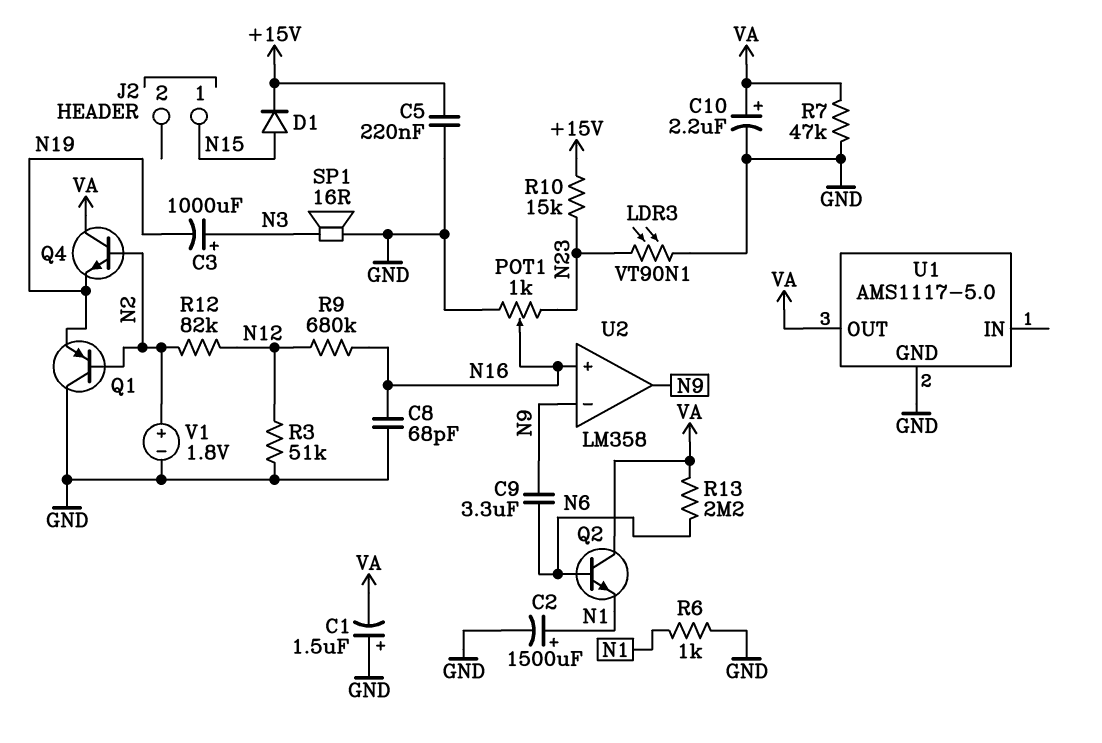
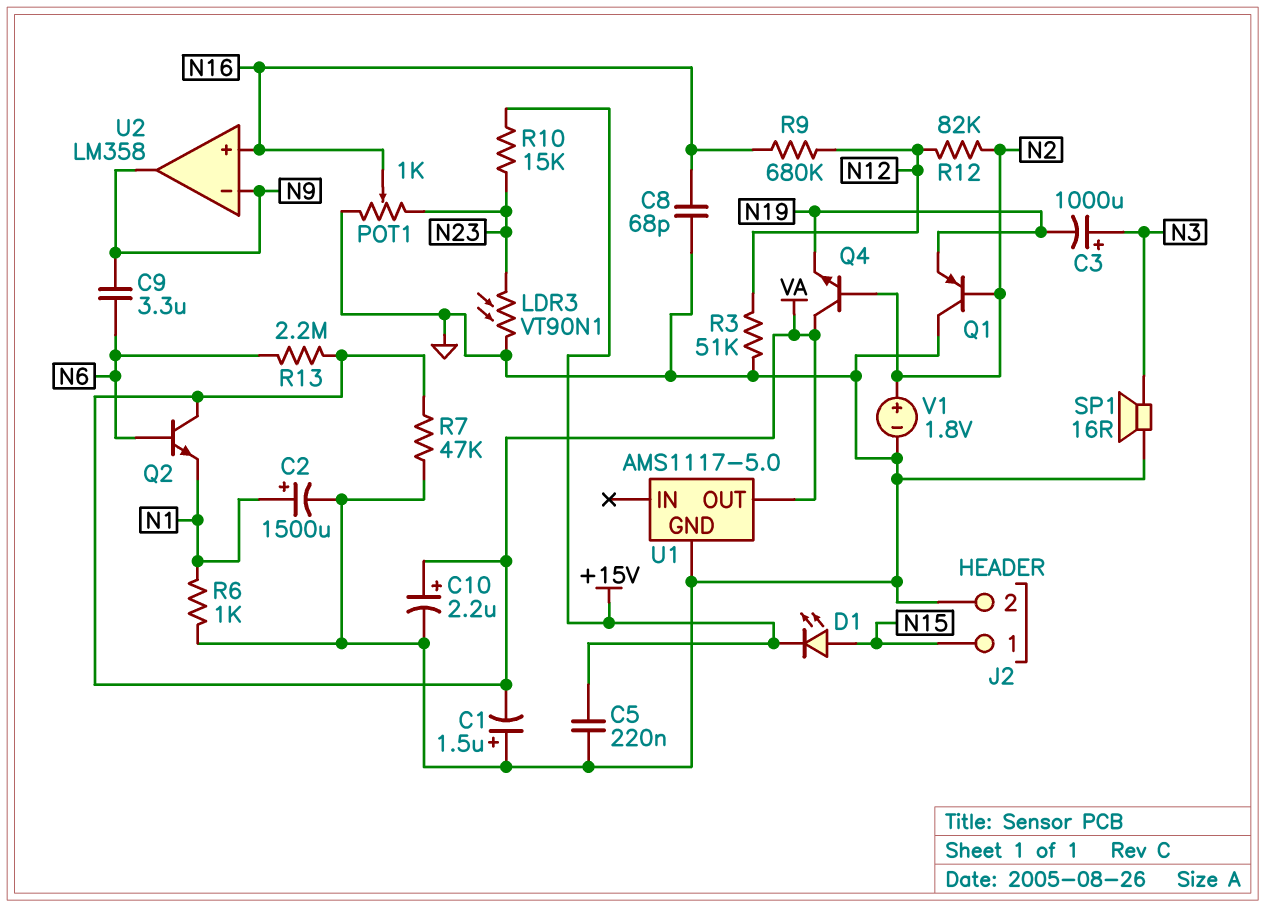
D1: diode (A N15, K +15V) -> LED (A N15, K +15V)
J2 pin 2: none -> GND

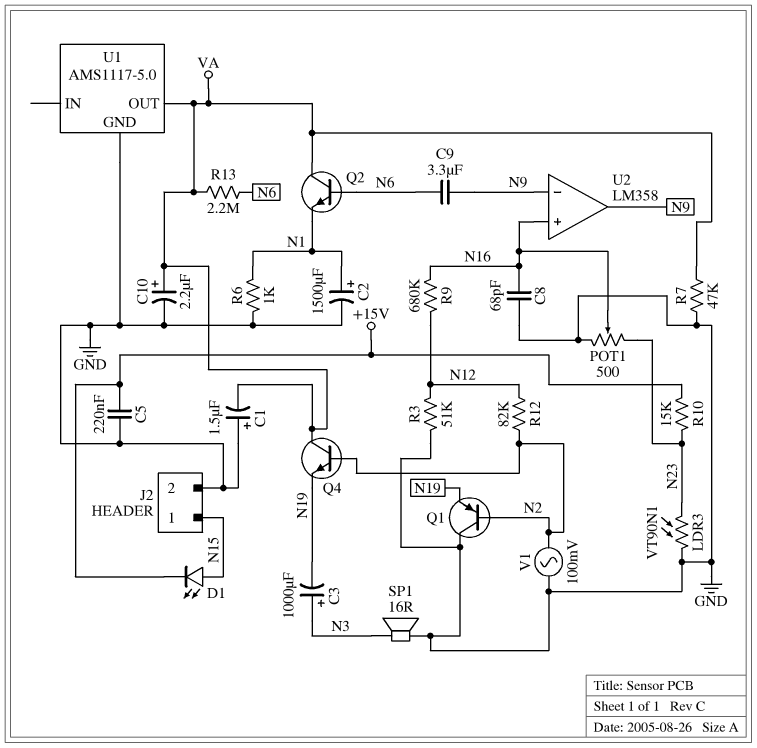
POT1: 1k (GND, N23, wiper N16) -> 500 (GND, N23, wiper N16)
V1: 1.8V (plus N2, minus GND) -> AC 100mV (GND, N2)

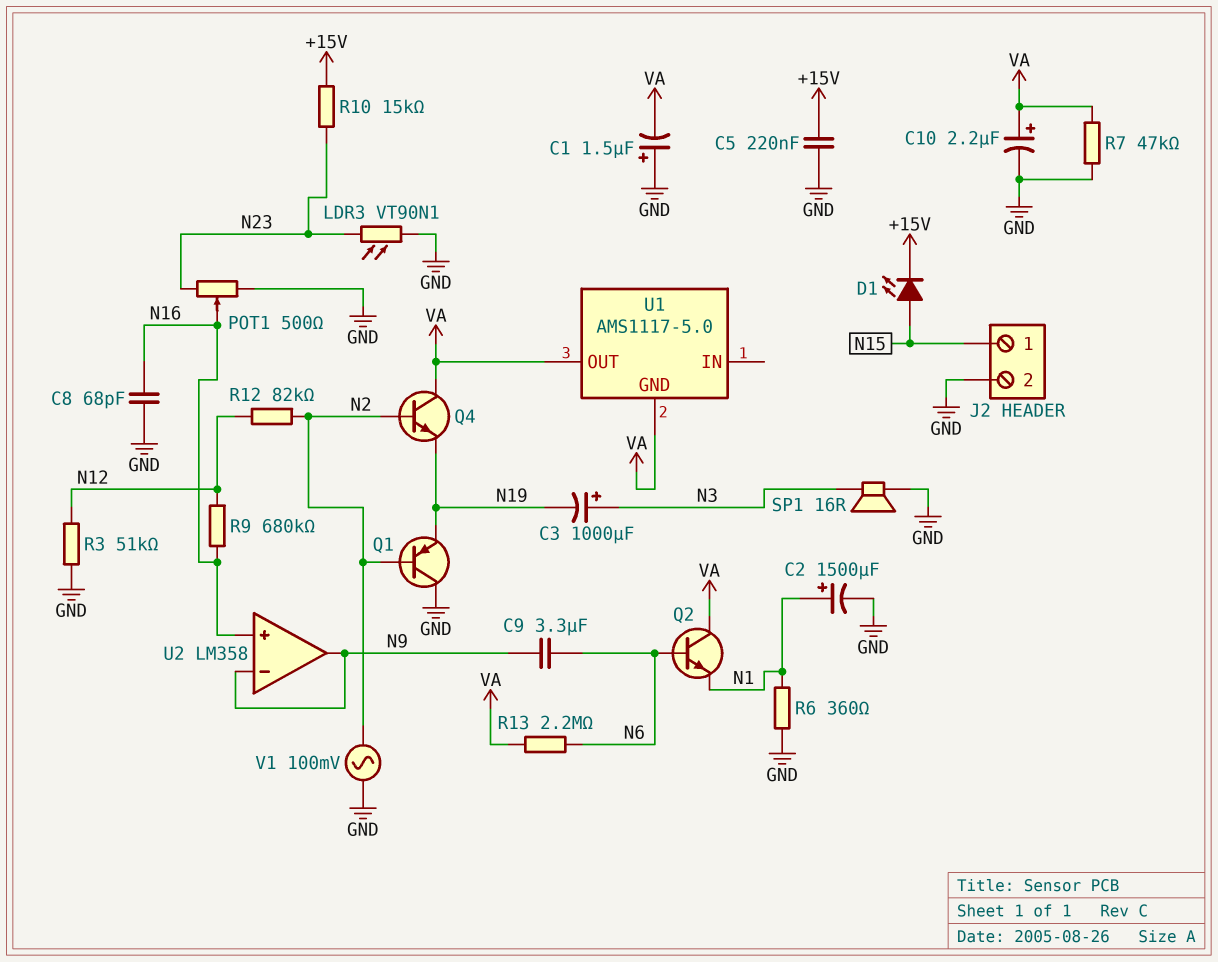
R6: 1k (GND, N1) -> 360 (GND, N1)
U1 pin GND: GND -> VA

